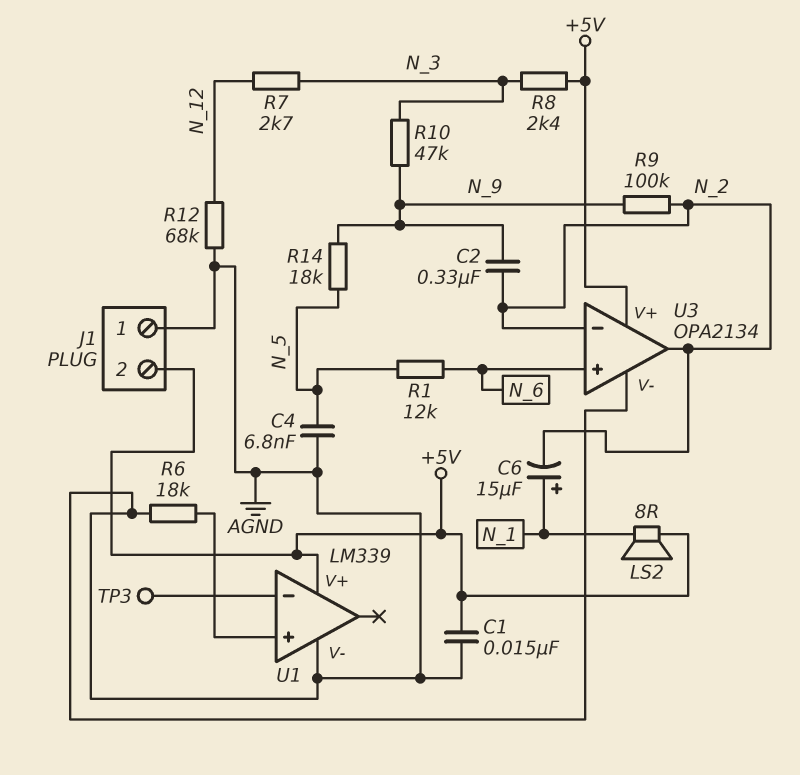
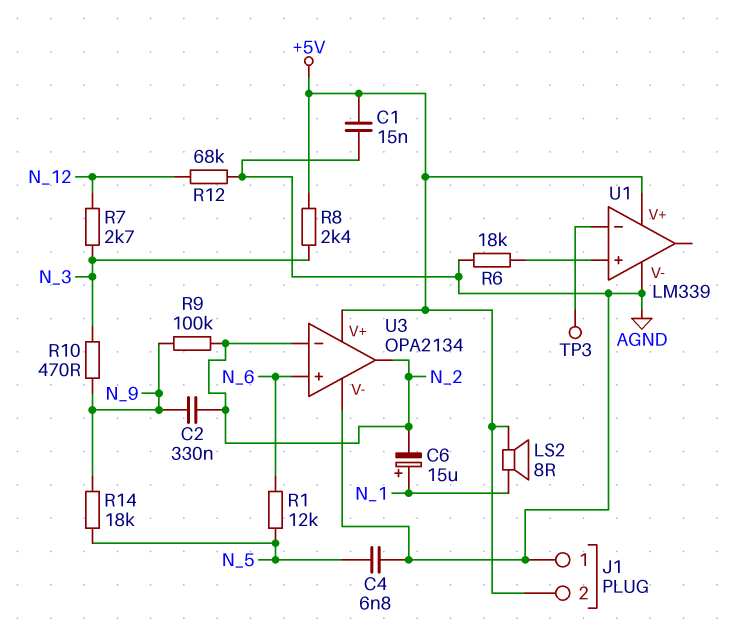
R10: 47k (N_3, N_9) -> 470 (N_3, N_9)

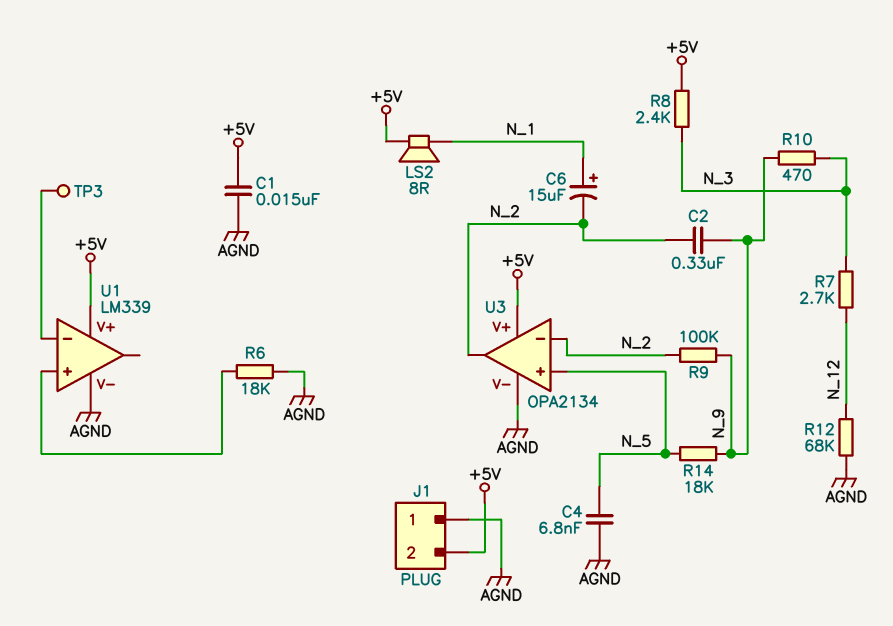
R1: 12k (N_5, N_6) -> none
U3 pin in+: N_6 -> N_5

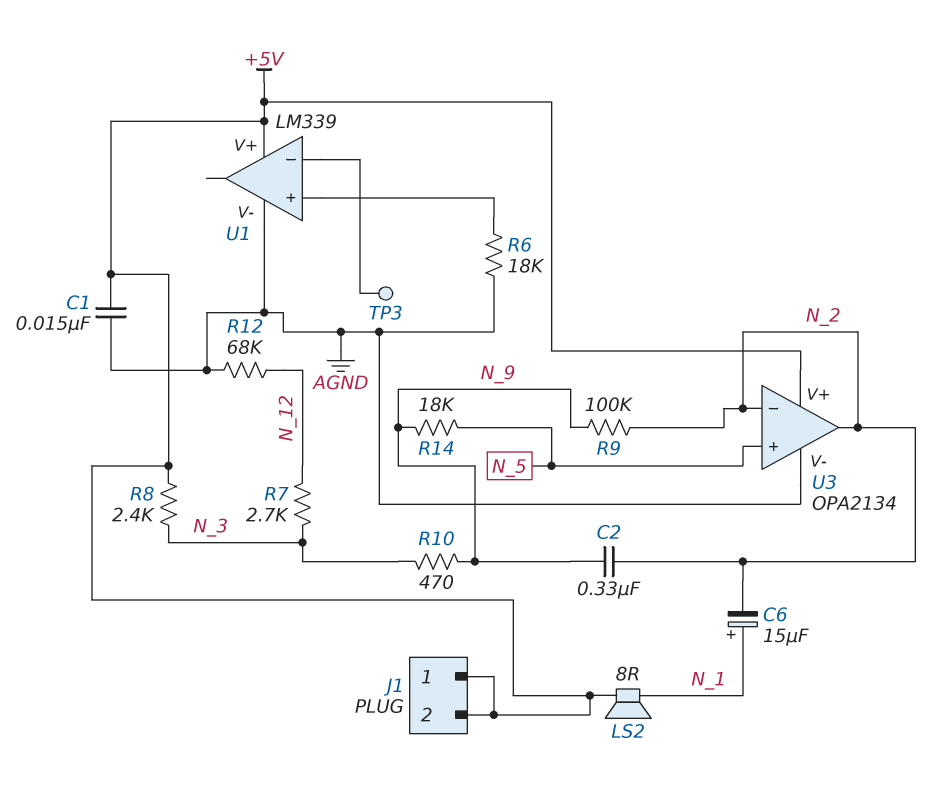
C4: 6.8nF (AGND, N_5) -> none
J1 pin 1: AGND -> +5V

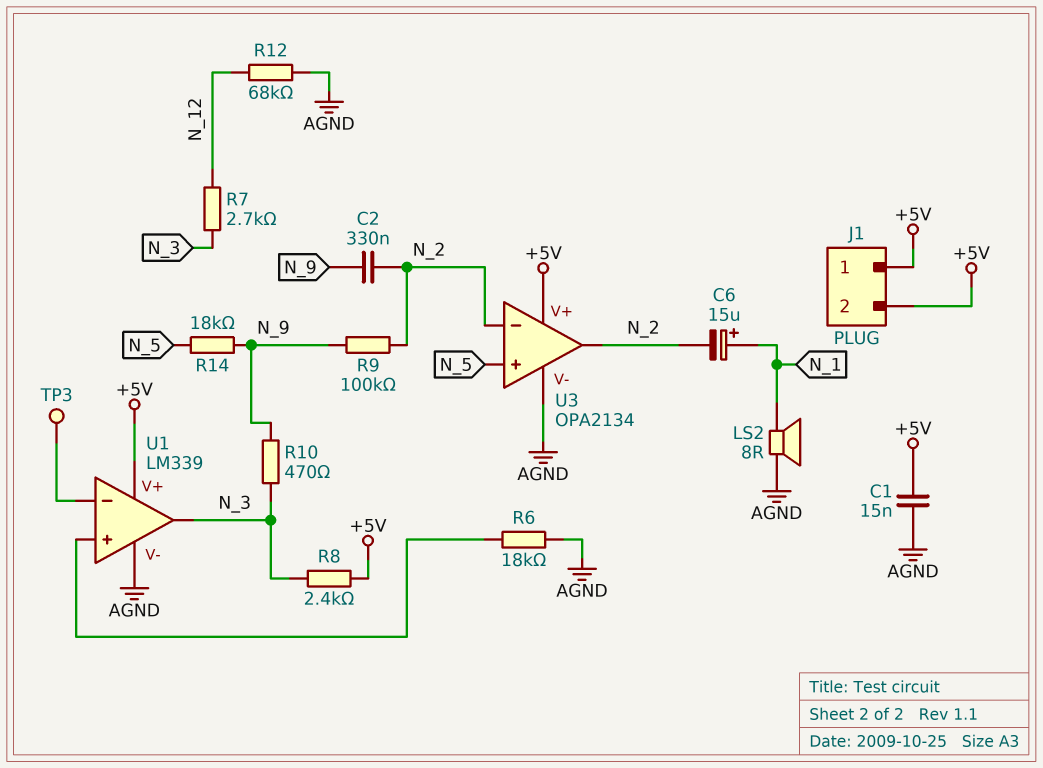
LS2: speaker 8R (+5V, N_1) -> speaker 8R (AGND, N_1)
U1 pin out: none -> N_3

